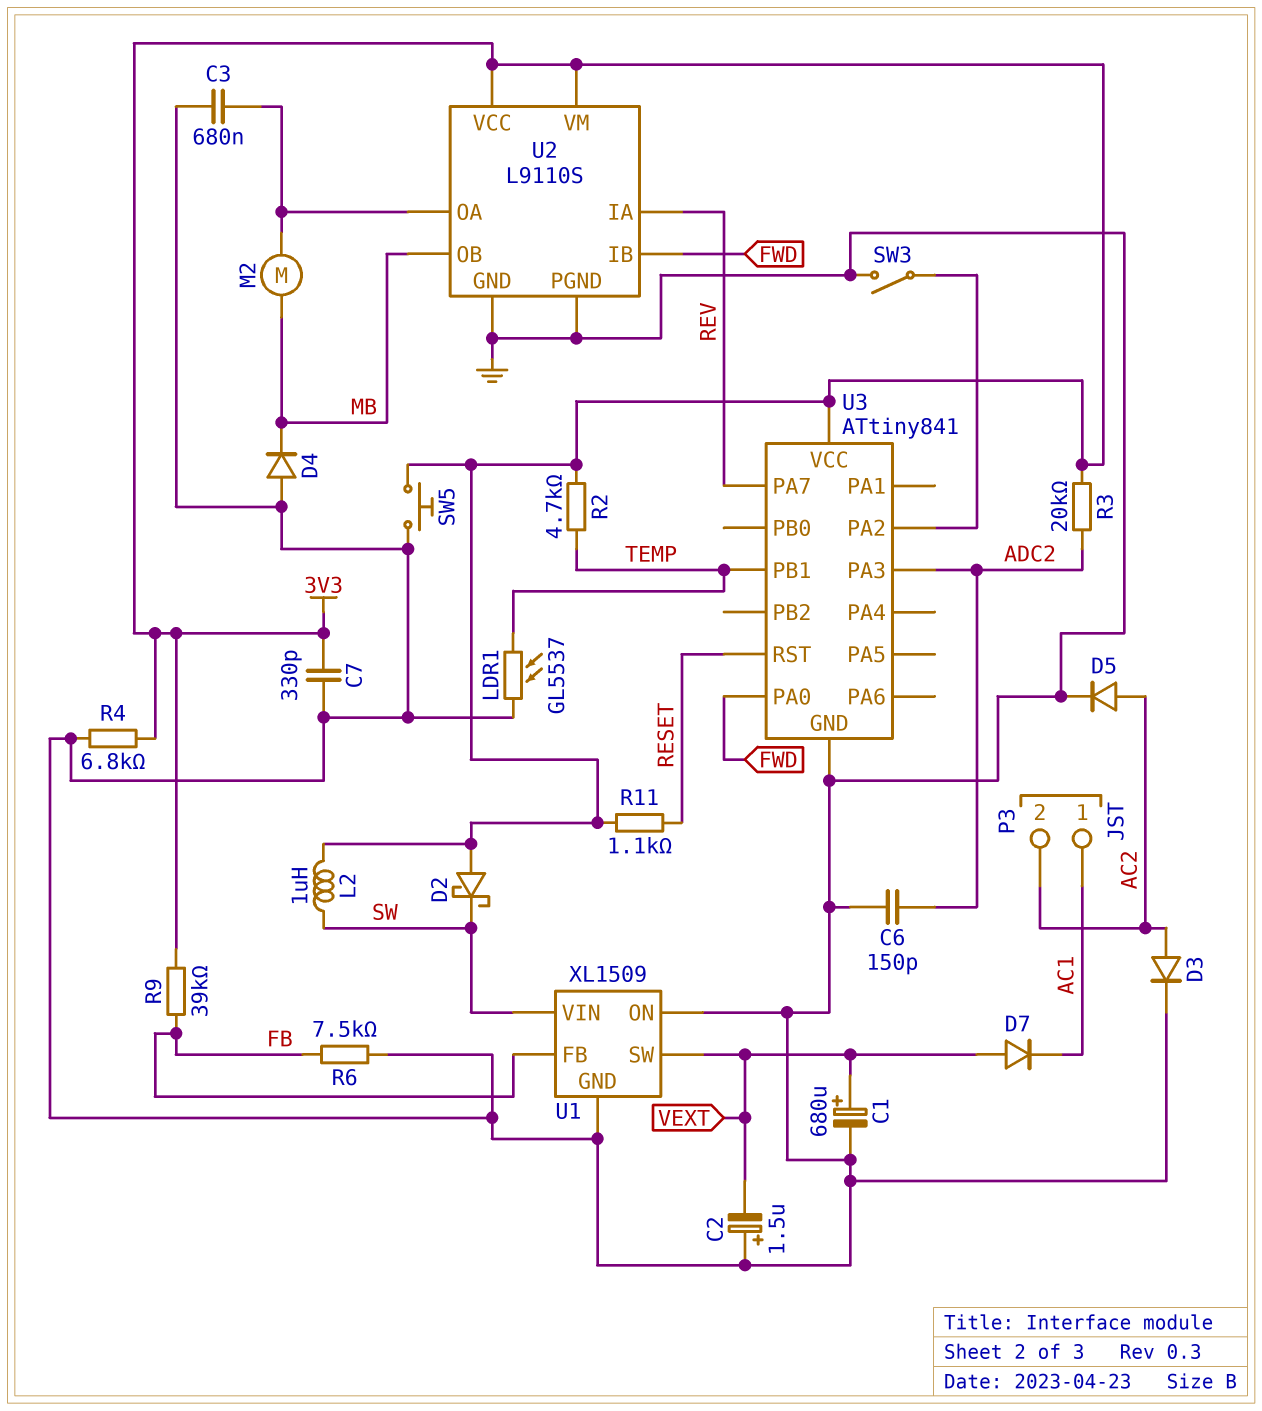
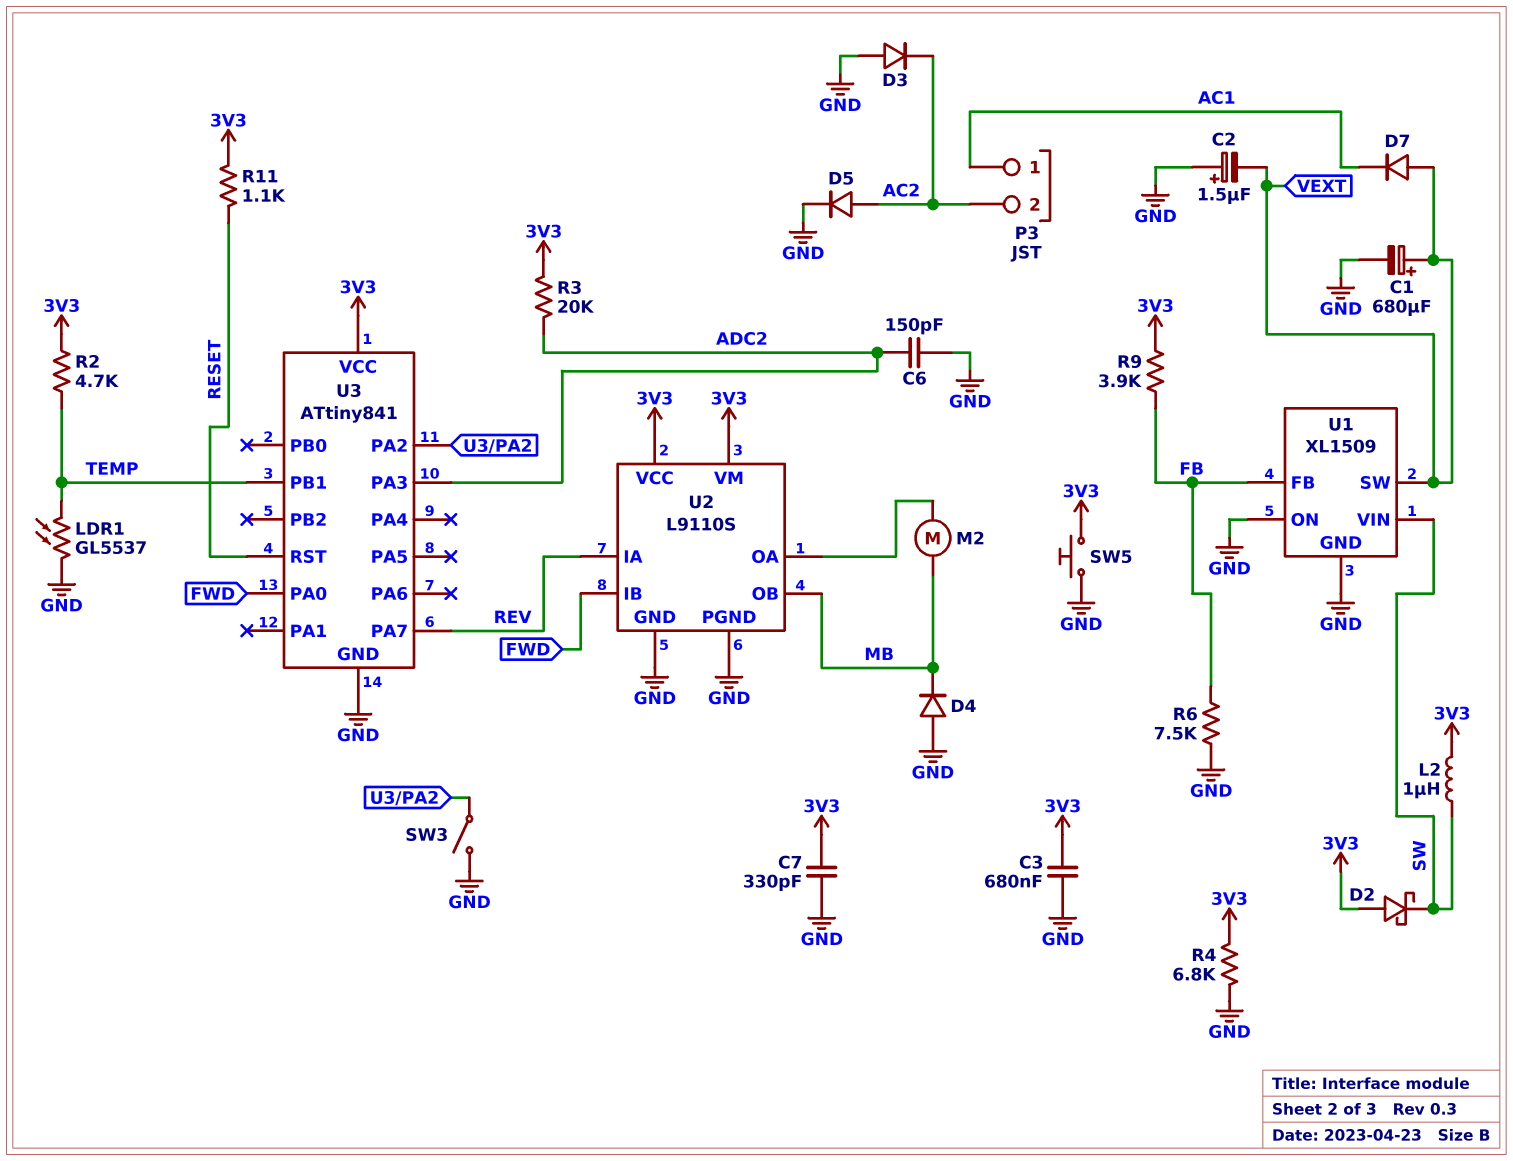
C3: 680nF (GND, U2/OA) -> 680nF (3V3, GND)
D3: diode (A AC2, K GND) -> diode (A GND, K AC2)
R9: 39k (3V3, FB) -> 3.9k (3V3, FB)

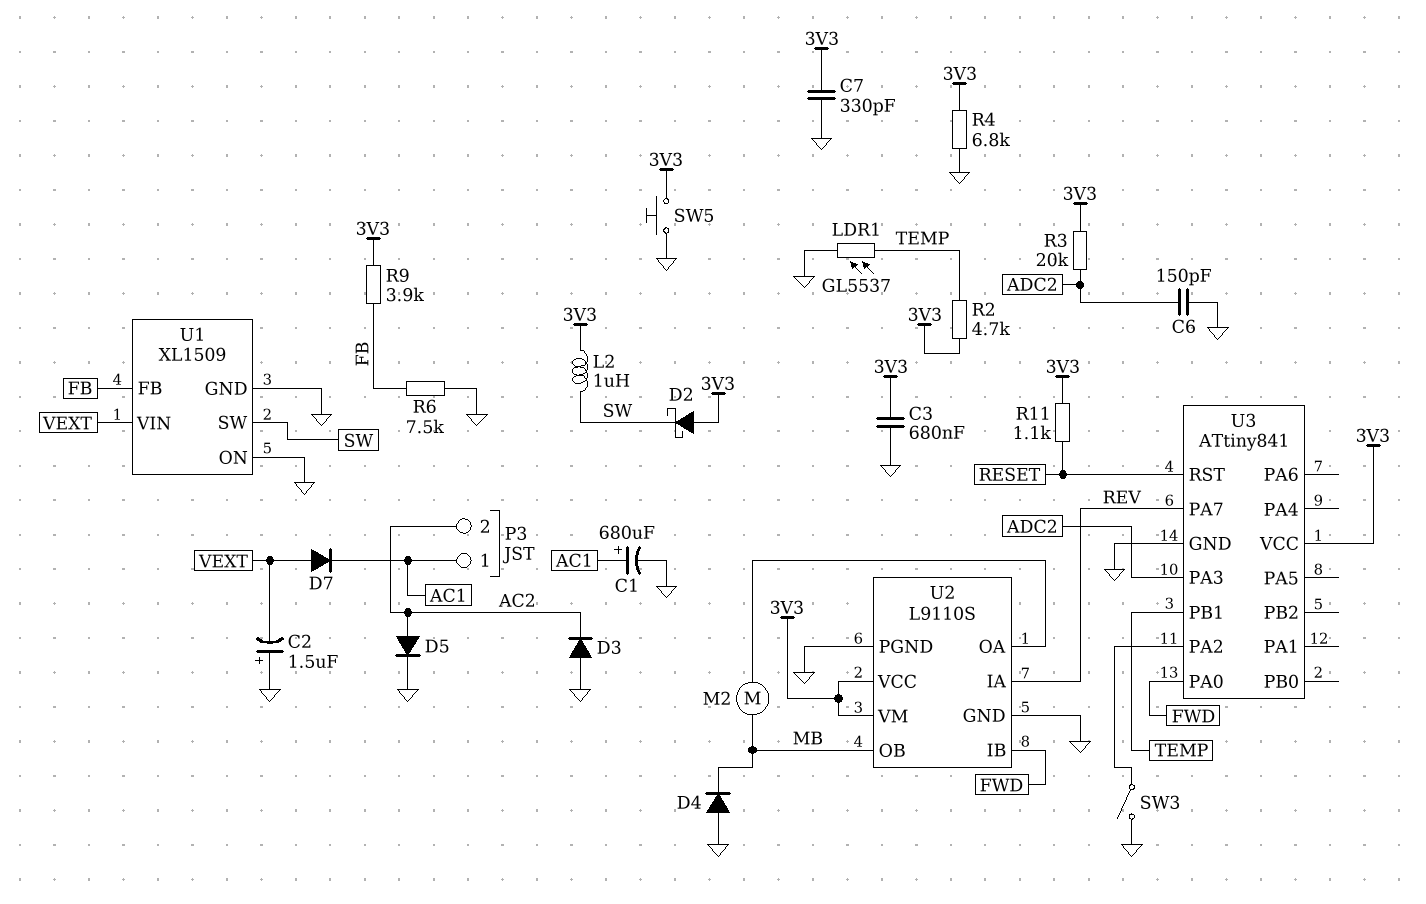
C1: 680uF (plus VEXT, minus GND) -> 680uF (plus AC1, minus GND)
U1 pin SW: VEXT -> SW
U1 pin VIN: SW -> VEXT

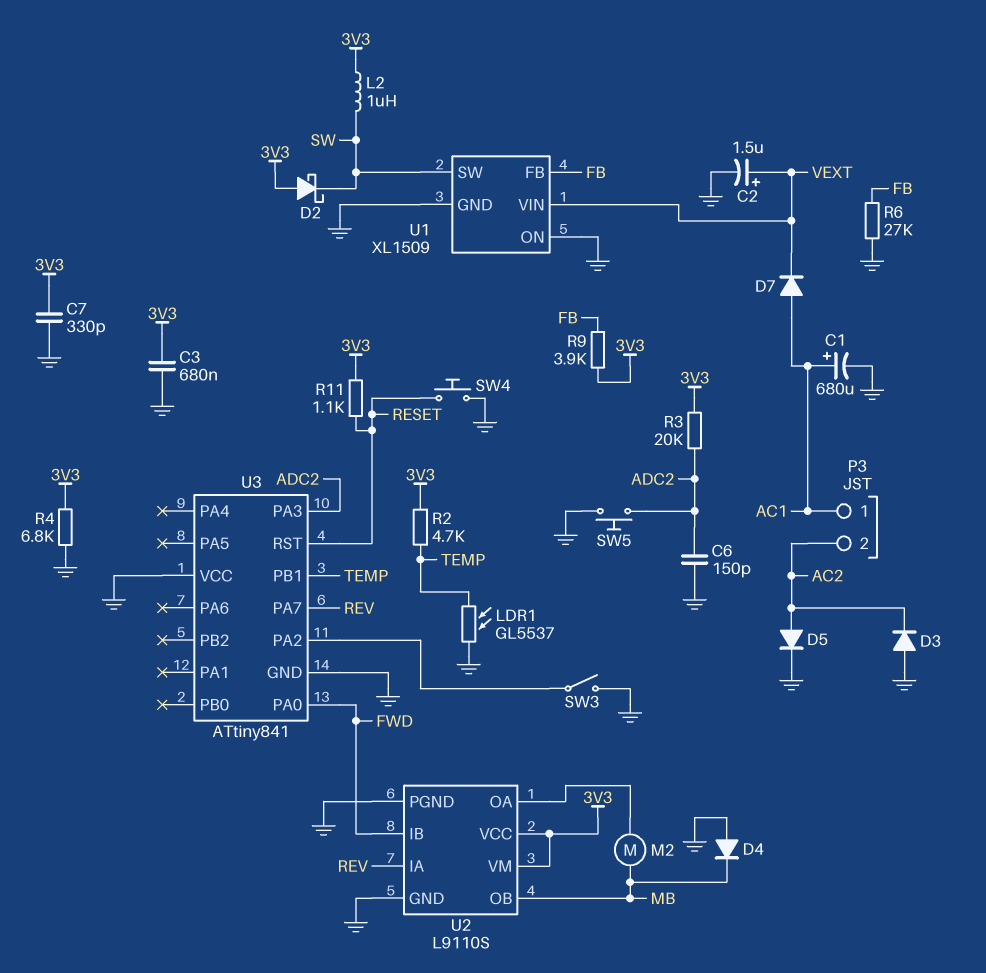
C2: 1.5uF (plus GND, minus VEXT) -> 1.5uF (plus VEXT, minus GND)
D7: diode (A VEXT, K AC1) -> diode (A AC1, K VEXT)
R6: 7.5k (FB, GND) -> 27k (FB, GND)
SW4: none -> button (GND, RESET)
SW5: button (3V3, GND) -> button (ADC2, GND)
U3 pin VCC: 3V3 -> GND

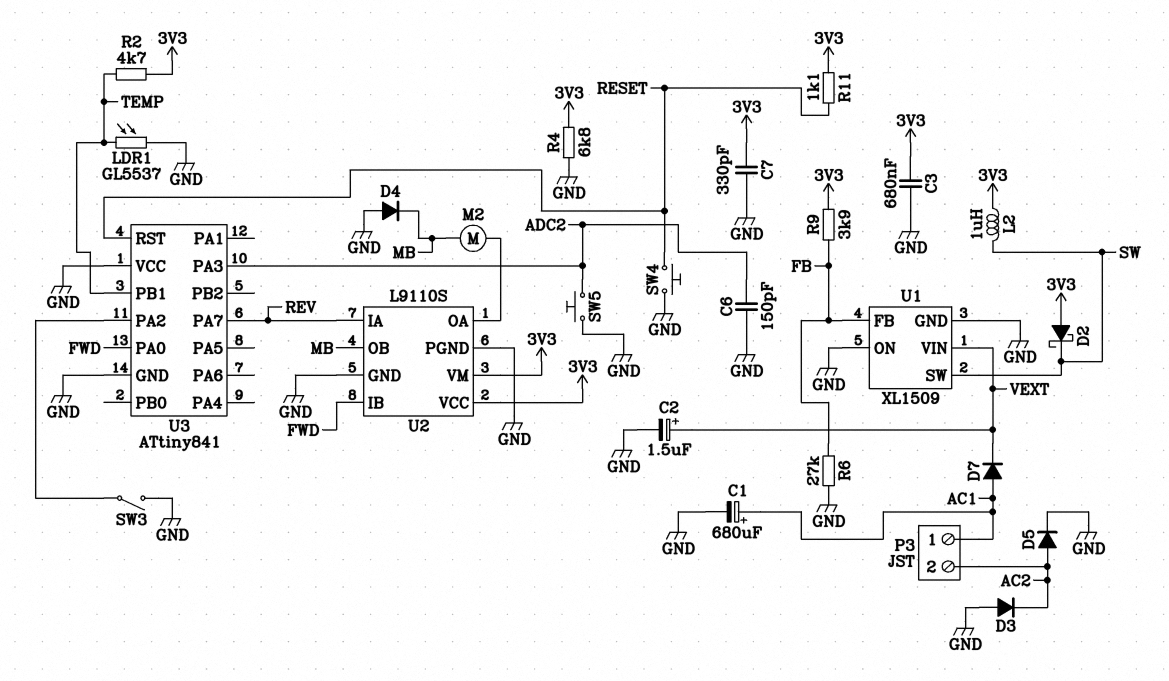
R3: 20k (3V3, ADC2) -> none

